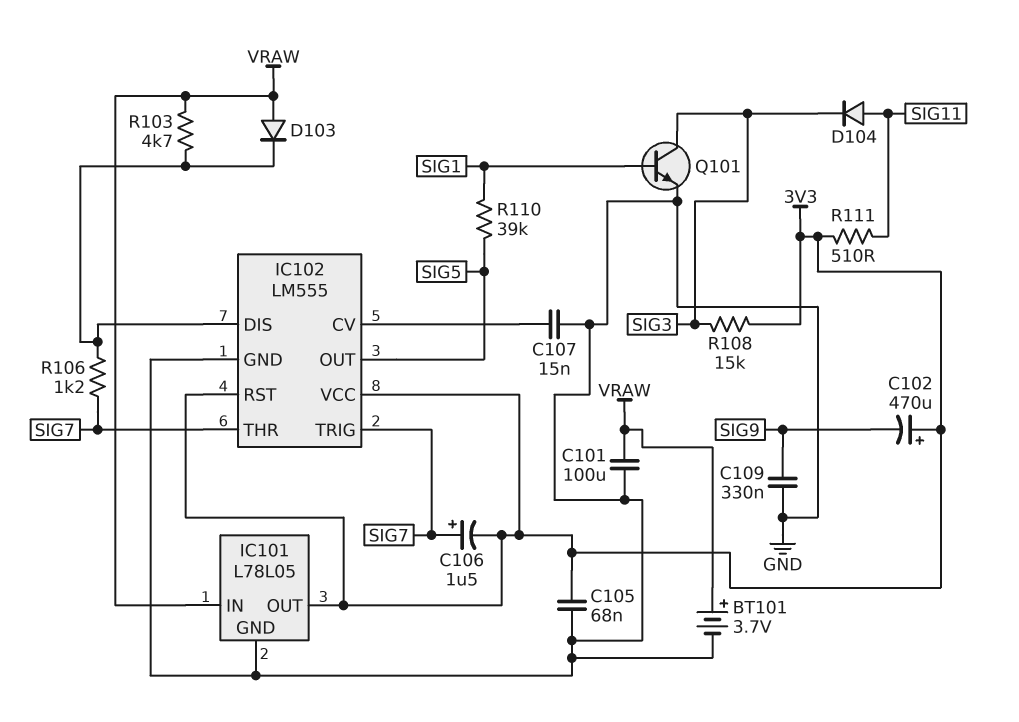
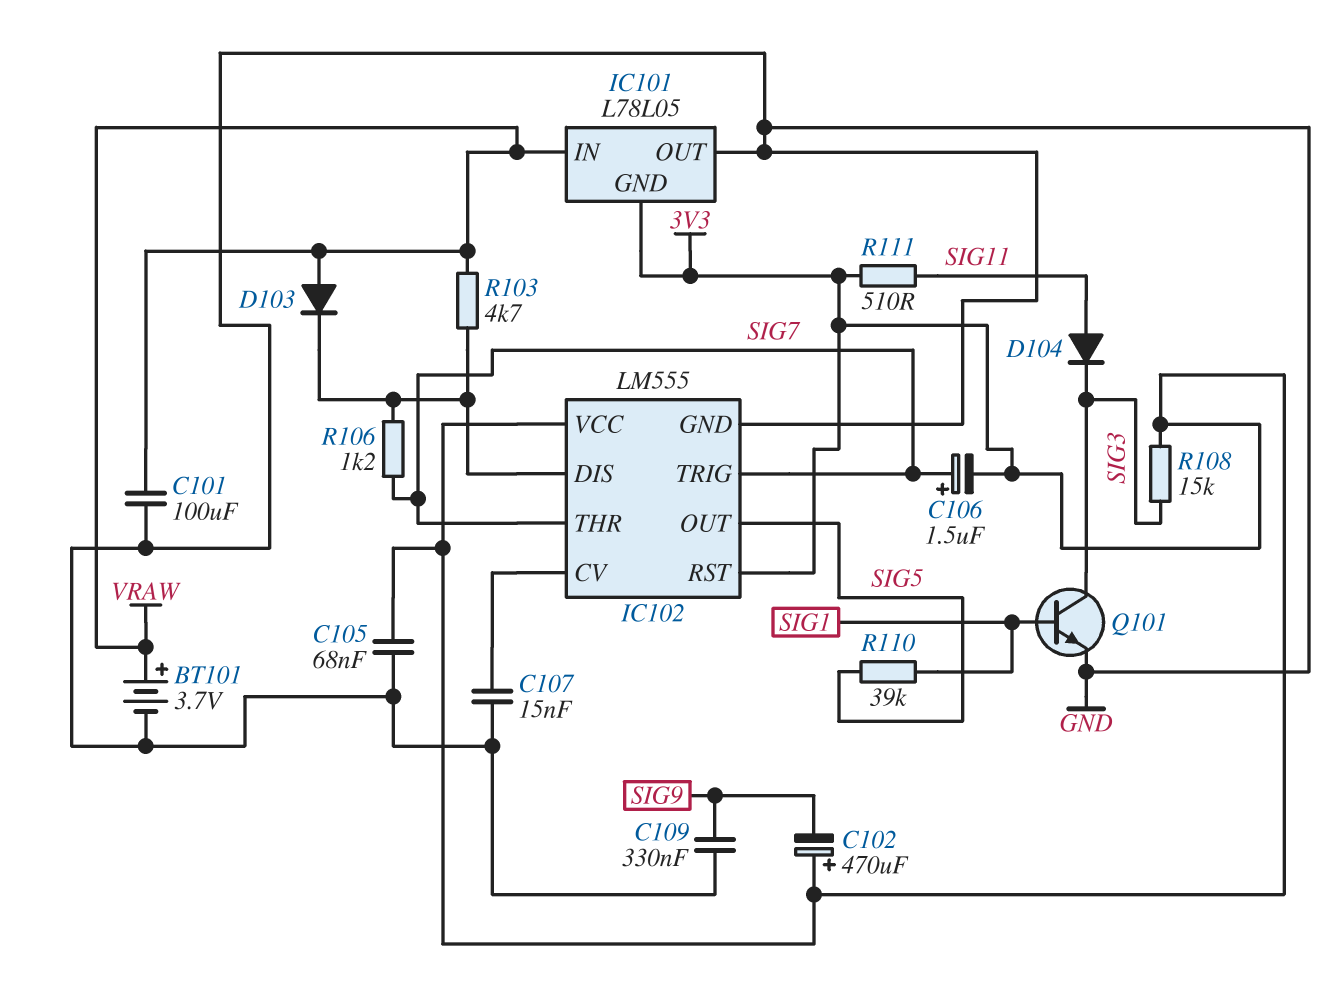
IC101 pin GND: GND -> 3V3
IC101 pin OUT: 3V3 -> GND

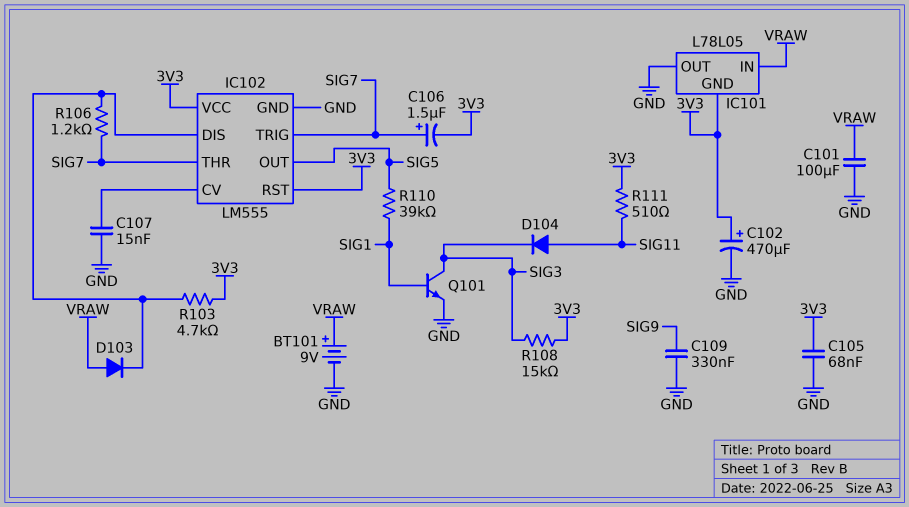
BT101: 3.7V (plus VRAW, minus GND) -> 9V (plus VRAW, minus GND)
C102: 470uF (plus 3V3, minus SIG9) -> 470uF (plus 3V3, minus GND)
R103: 4.7k (IC102/DIS, VRAW) -> 4.7k (3V3, IC102/DIS)

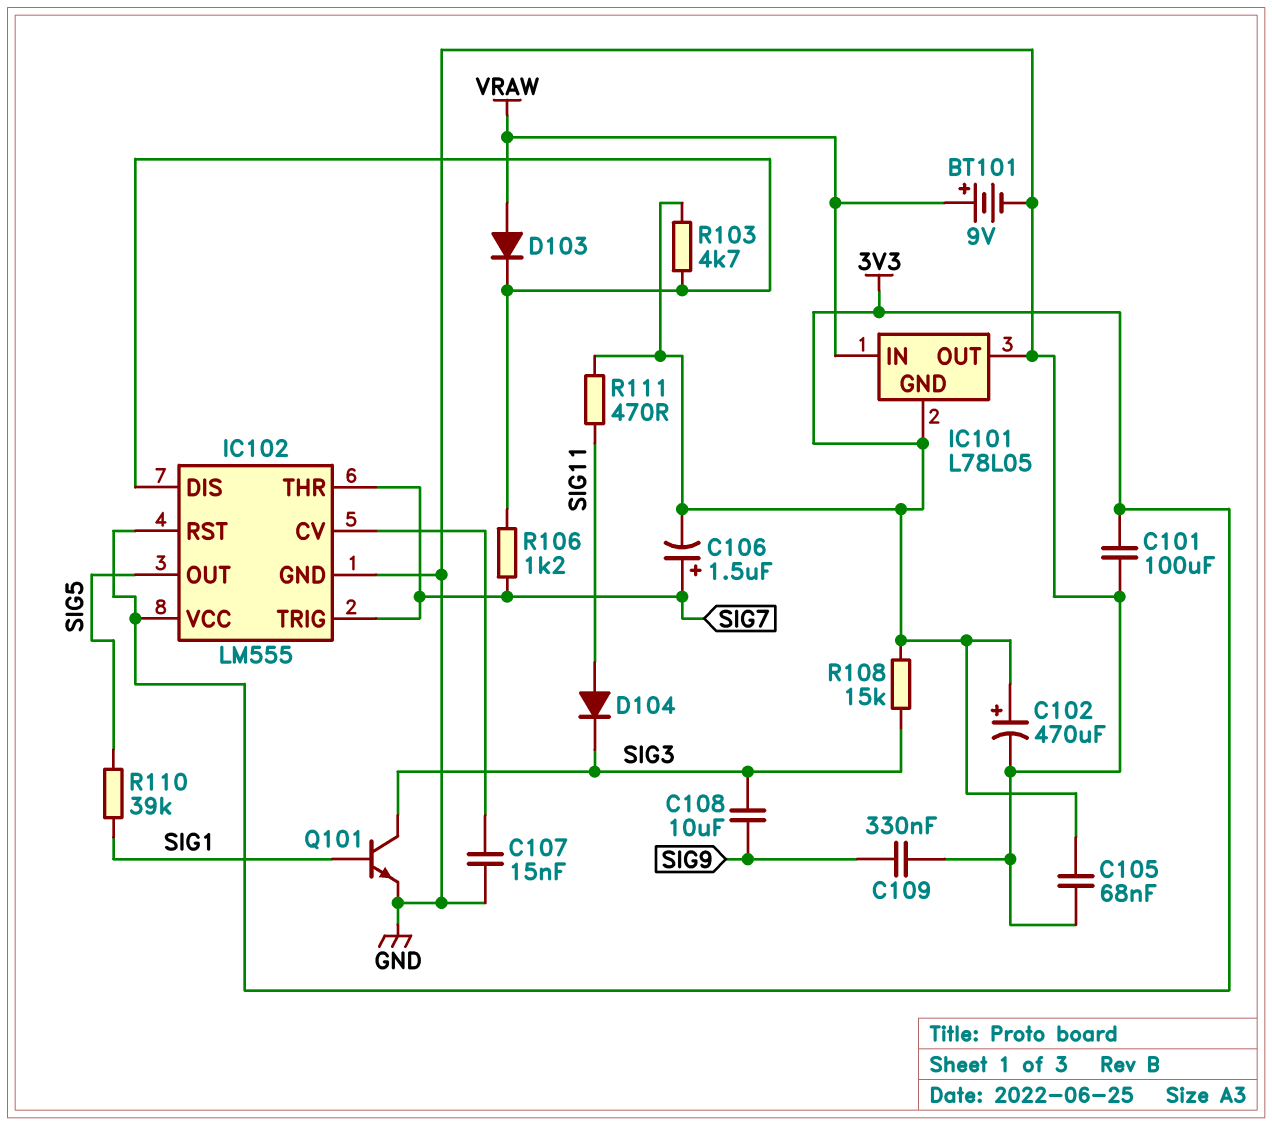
C101: 100uF (GND, VRAW) -> 100uF (3V3, GND)
C108: none -> 10uF (SIG3, SIG9)
R111: 510 (3V3, SIG11) -> 470 (3V3, SIG11)

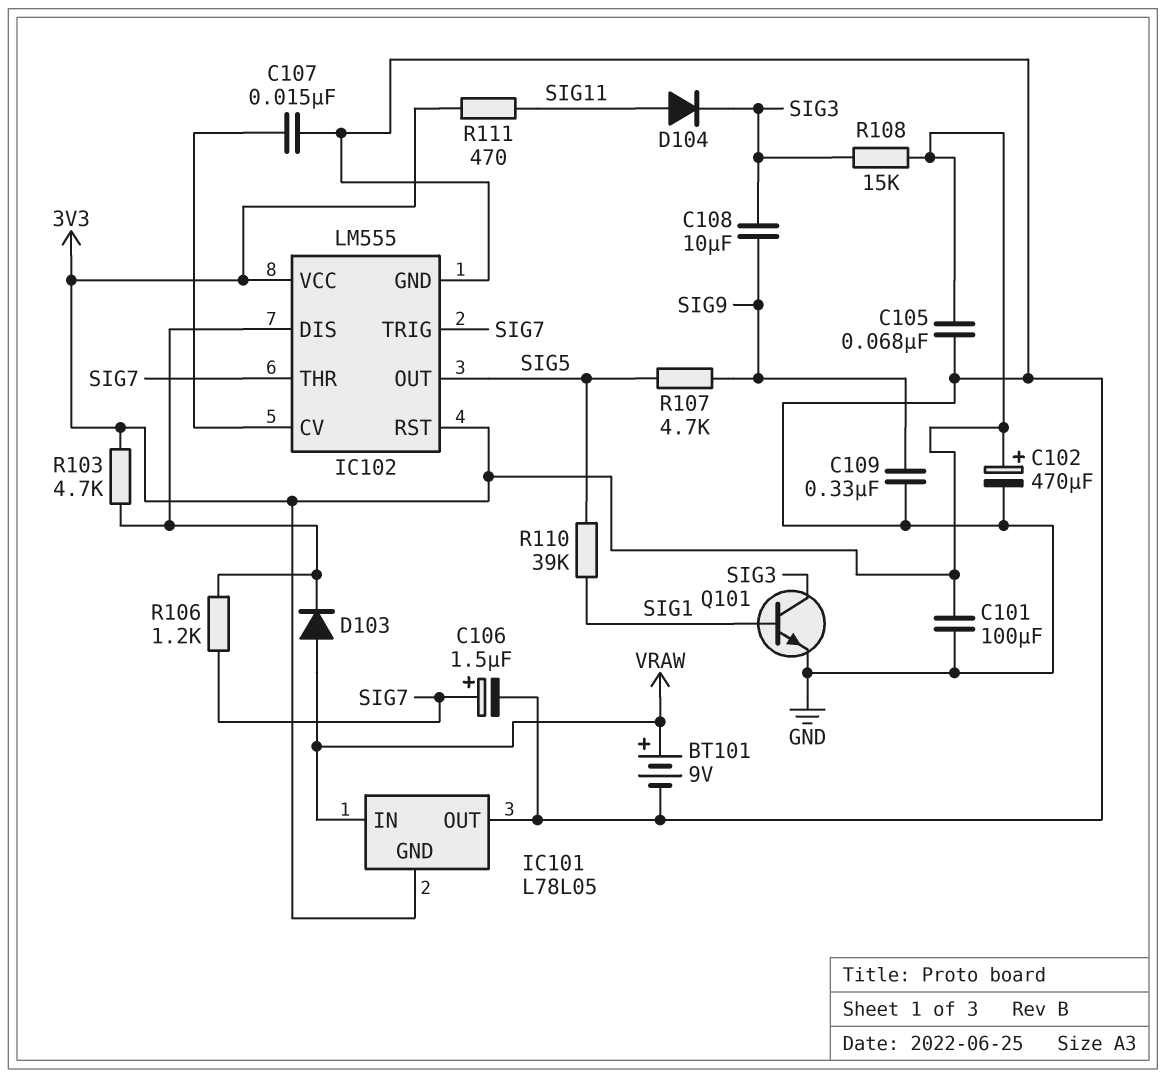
C106: 1.5uF (plus SIG7, minus 3V3) -> 1.5uF (plus SIG7, minus GND)
R107: none -> 4.7k (SIG5, SIG9)

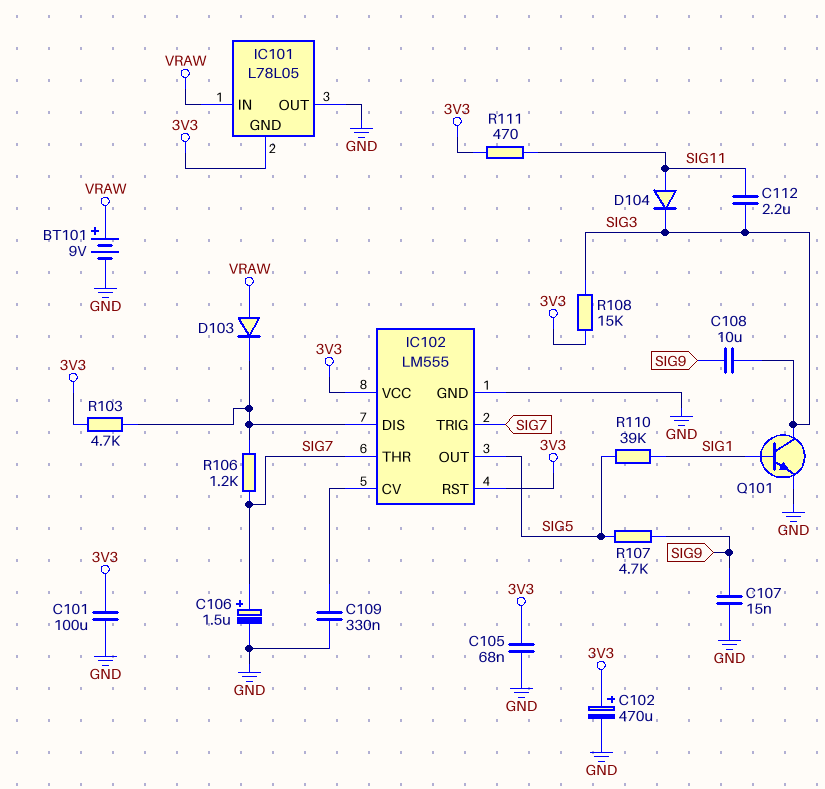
C107: 15nF (GND, IC102/CV) -> 15nF (GND, SIG9)
C109: 330nF (GND, SIG9) -> 330nF (GND, IC102/CV)
C112: none -> 2.2uF (SIG3, SIG11)

